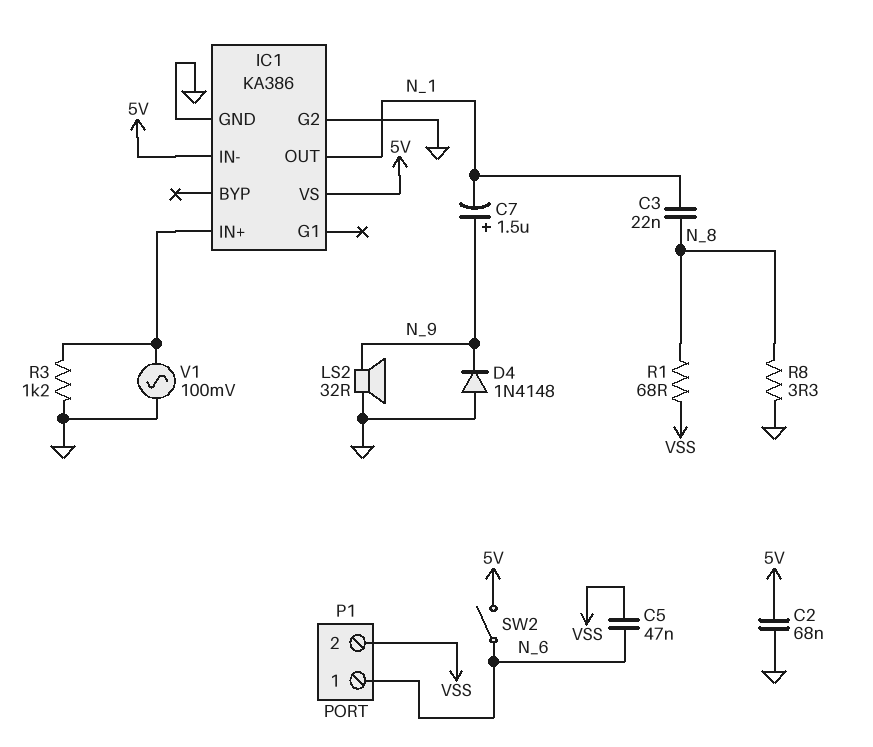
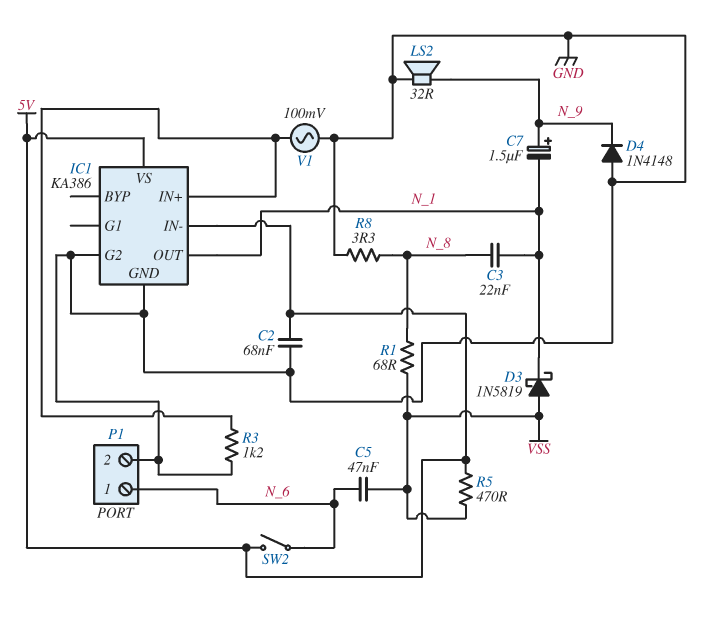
D3: none -> schottky 1N5819 (A VSS, K N_1)
P1 pin 2: VSS -> GND
R5: none -> 470 (5V, VSS)

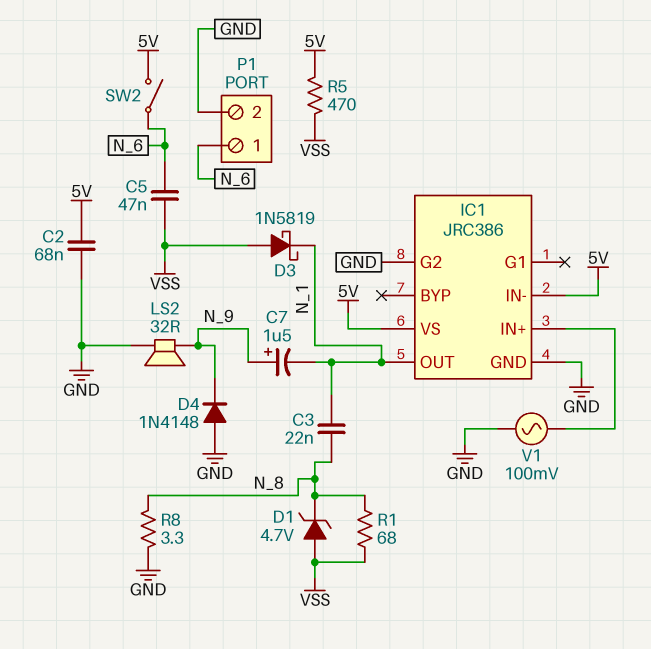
D1: none -> zener 4.7V (A VSS, K N_8)
IC1: KA386 -> JRC386
R3: 1.2k (GND, IC1/IN+) -> none

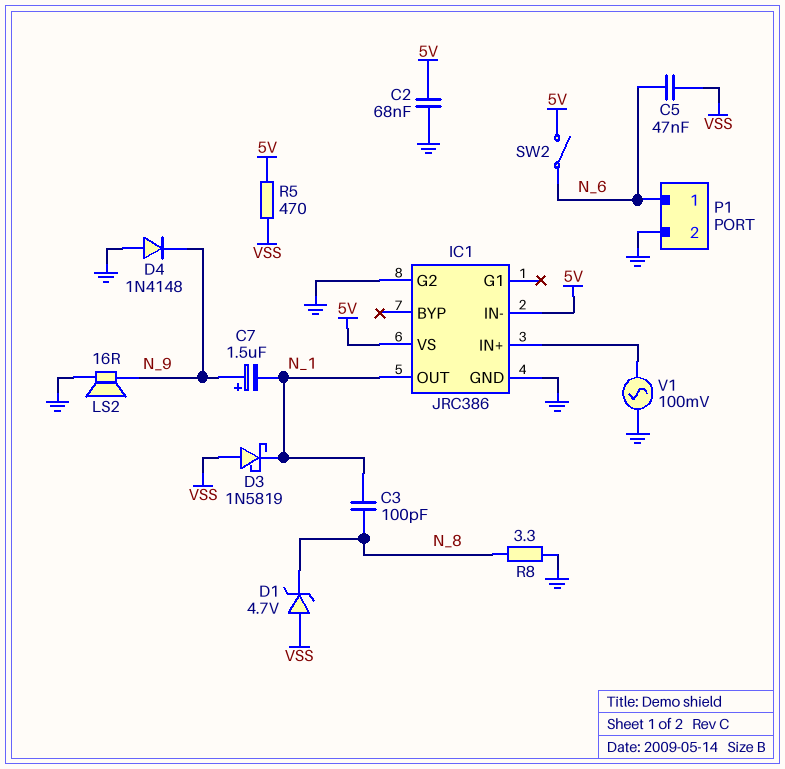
C3: 22nF (N_1, N_8) -> 100pF (N_1, N_8)
LS2: speaker 32R (GND, N_9) -> speaker 16R (GND, N_9)
R1: 68 (N_8, VSS) -> none

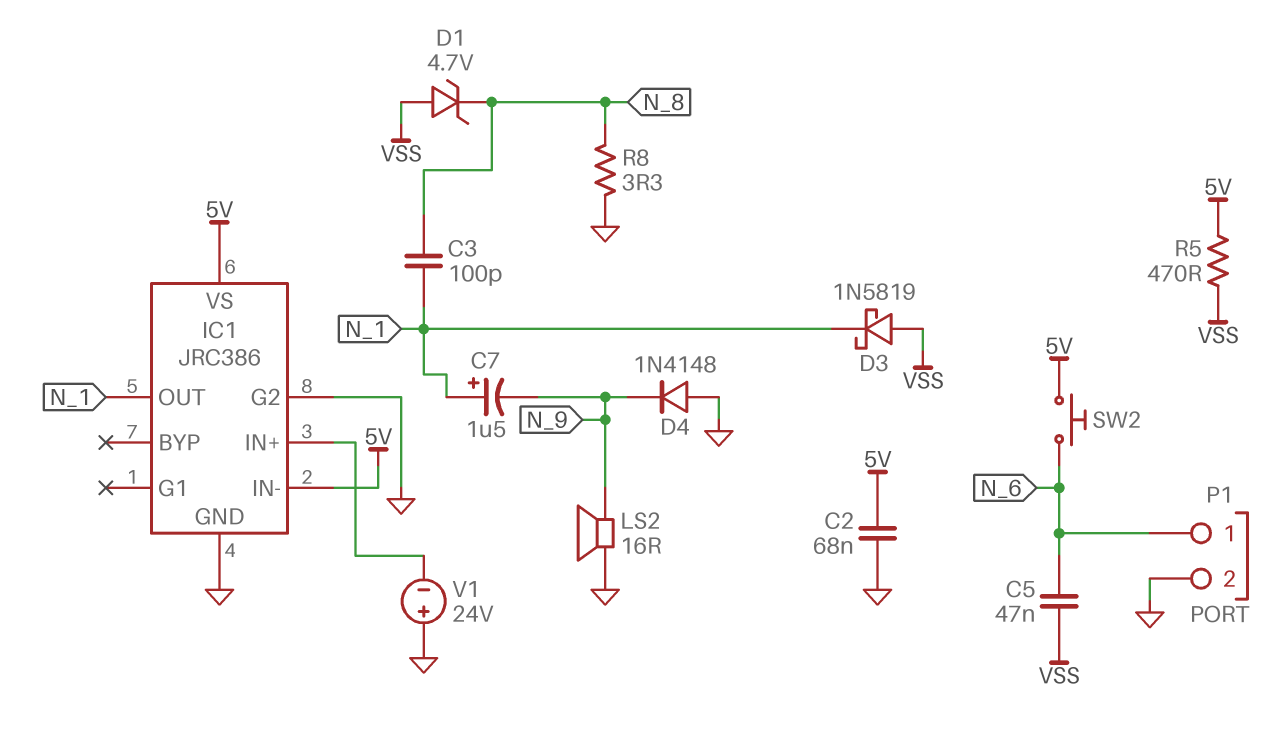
C7: 1.5uF (plus N_9, minus N_1) -> 1.5uF (plus N_1, minus N_9)
SW2: switch (5V, N_6) -> button (5V, N_6)
V1: AC 100mV (GND, IC1/IN+) -> 24V (plus GND, minus IC1/IN+)

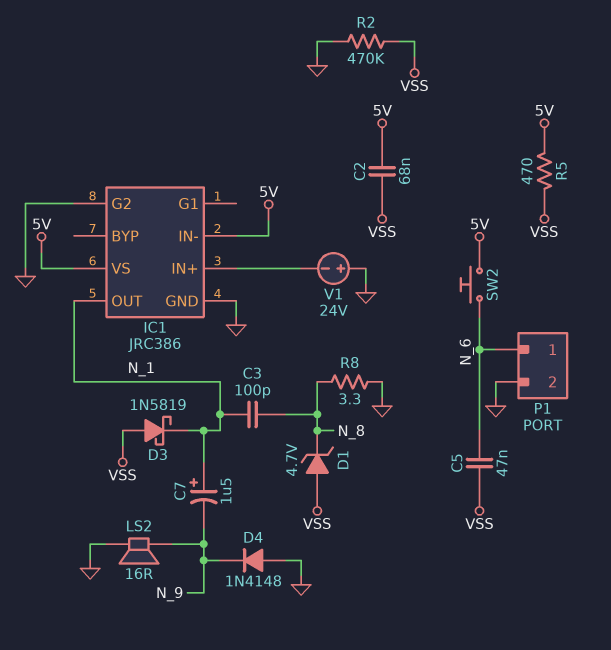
C2: 68nF (5V, GND) -> 68nF (5V, VSS)
R2: none -> 470k (GND, VSS)

